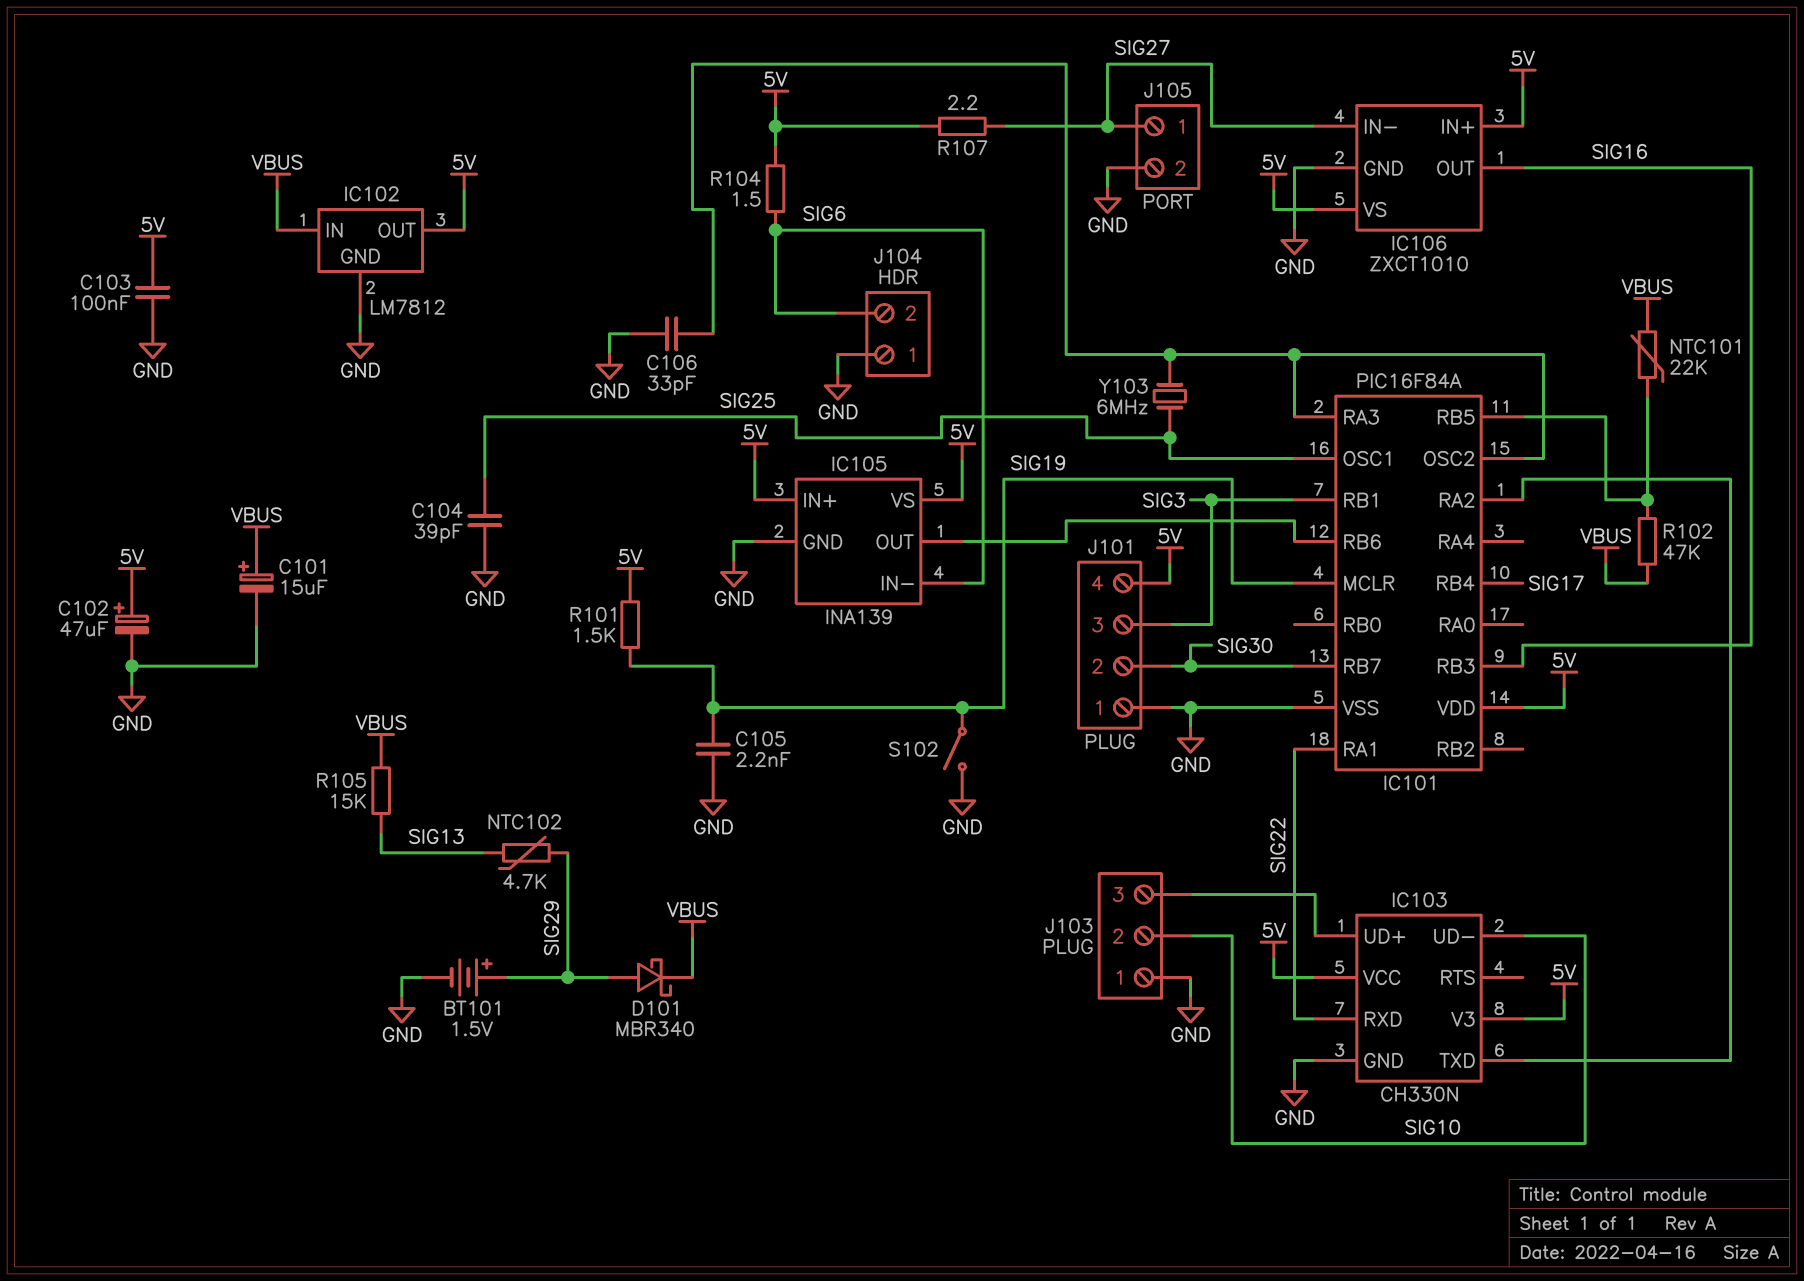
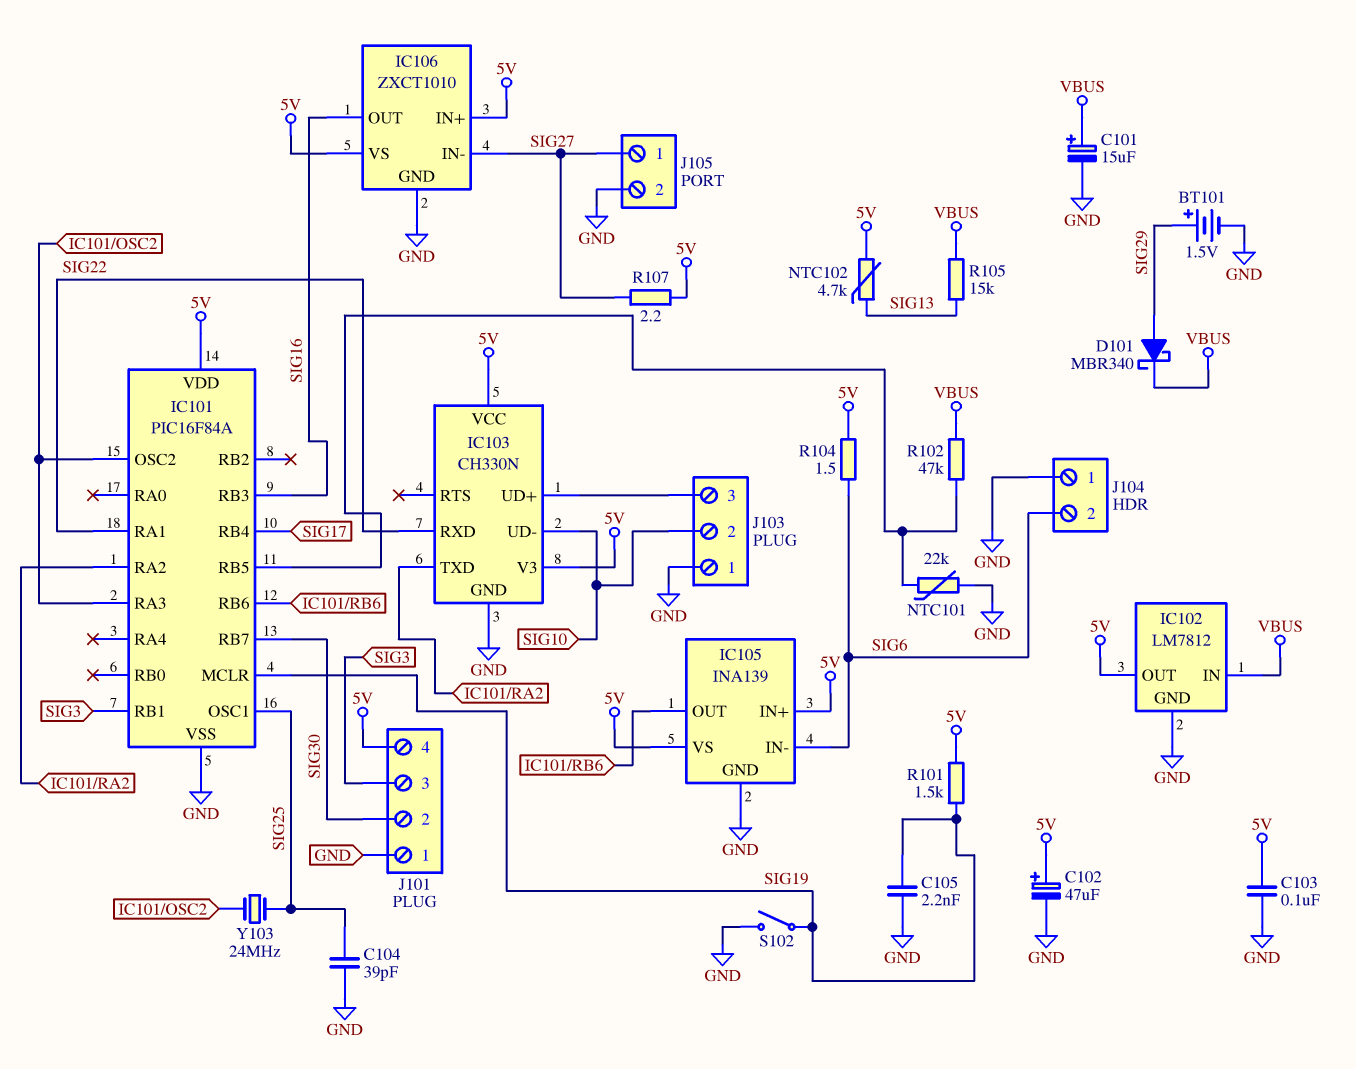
C106: 33pF (GND, IC101/OSC2) -> none
NTC101: 22k (IC101/RB5, VBUS) -> 22k (GND, IC101/RB5)
NTC102: 4.7k (SIG13, SIG29) -> 4.7k (5V, SIG13)
Y103: 6MHz (IC101/OSC2, SIG25) -> 24MHz (IC101/OSC2, SIG25)

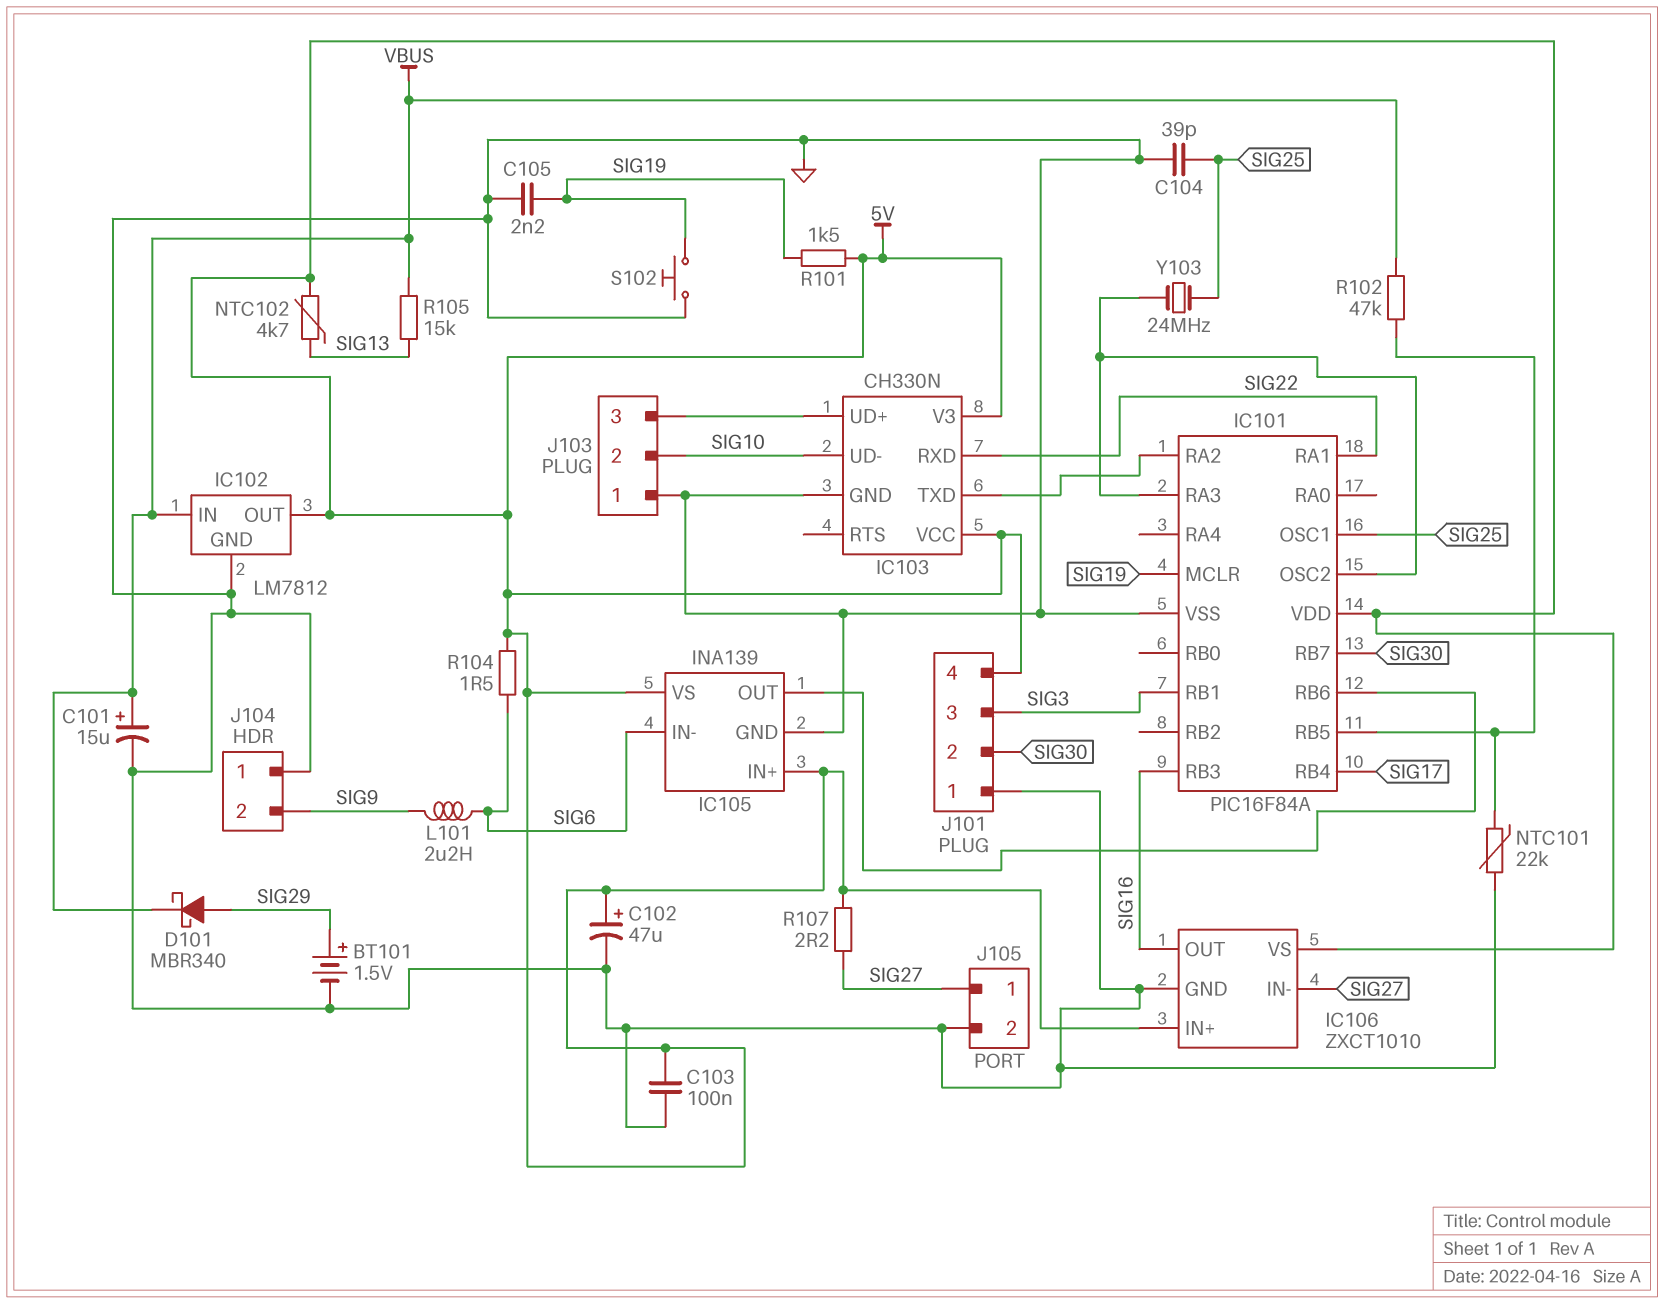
J104 pin 2: SIG6 -> SIG9
L101: none -> 2.2uH (SIG6, SIG9)
S102: switch (GND, SIG19) -> button (GND, SIG19)

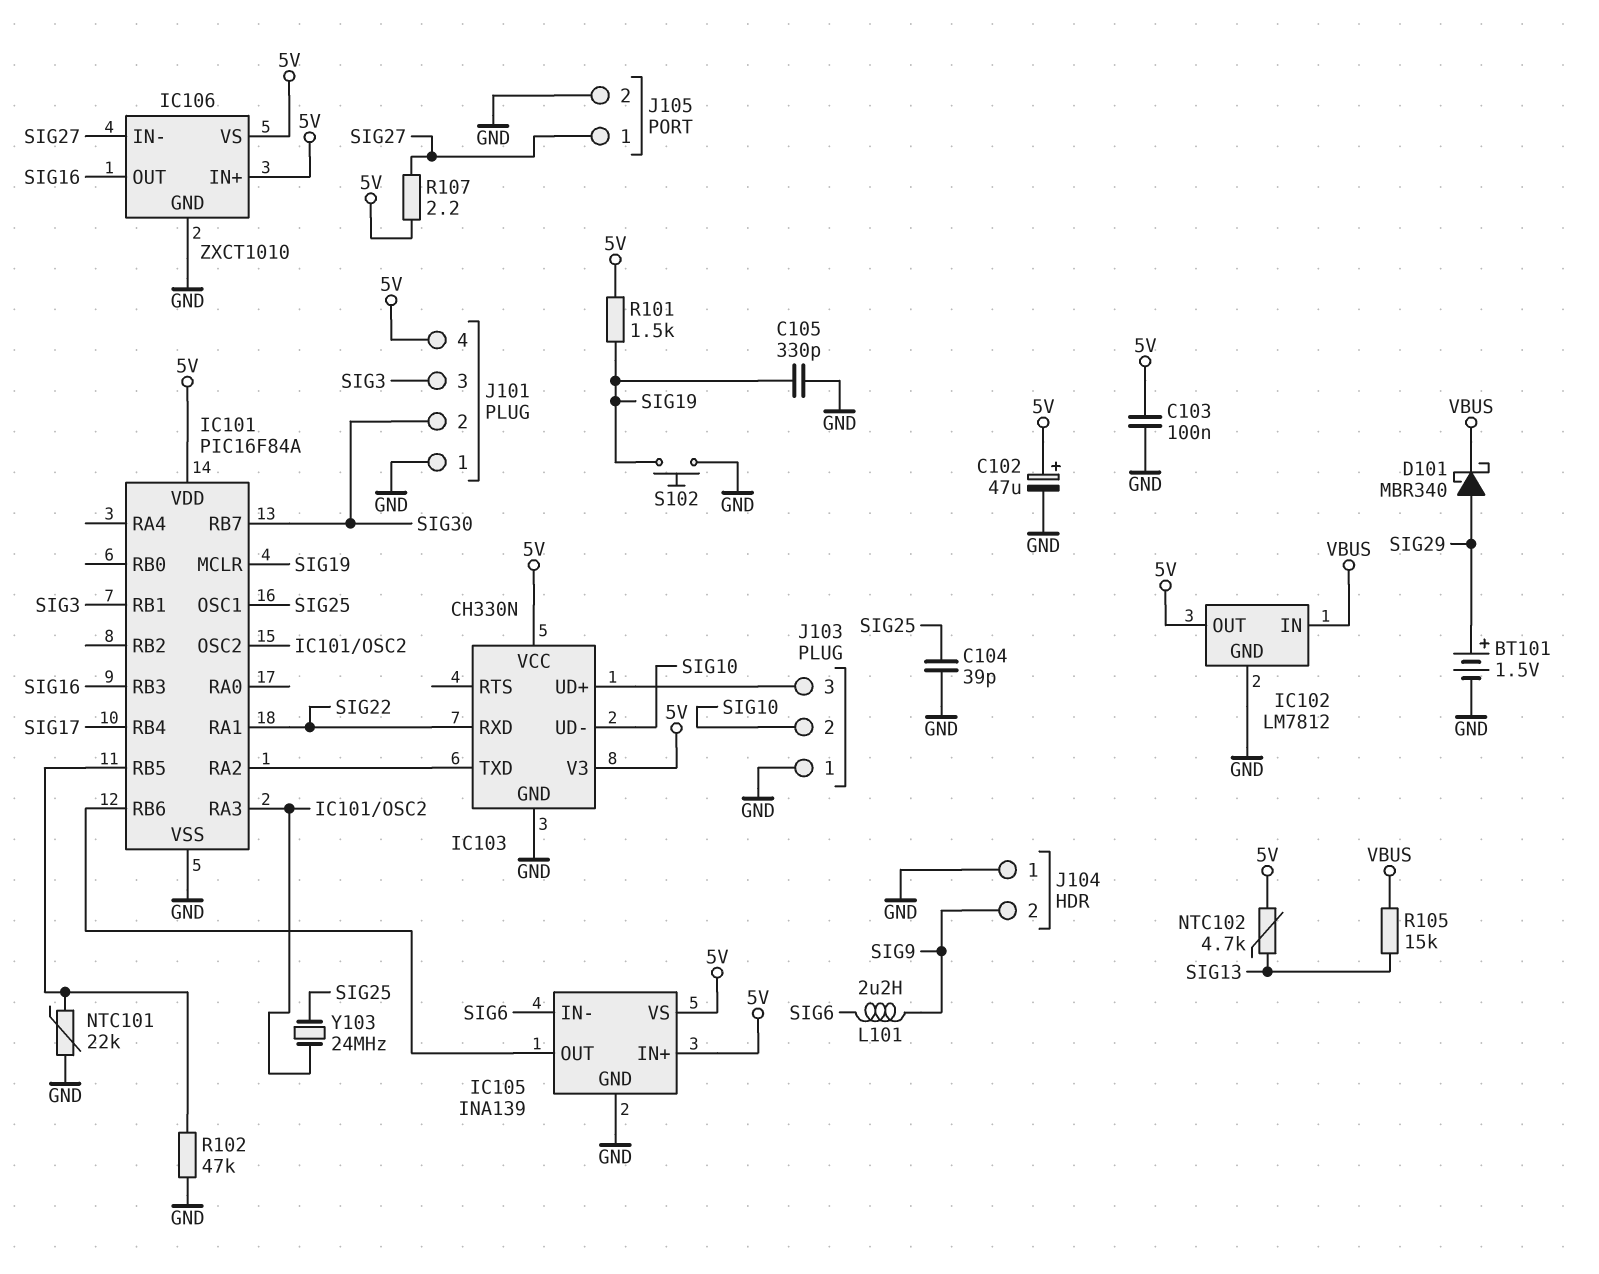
C101: 15uF (plus VBUS, minus GND) -> none
C105: 2.2nF (GND, SIG19) -> 330pF (GND, SIG19)
R102: 47k (IC101/RB5, VBUS) -> 47k (GND, IC101/RB5)
R104: 1.5 (5V, SIG6) -> none

